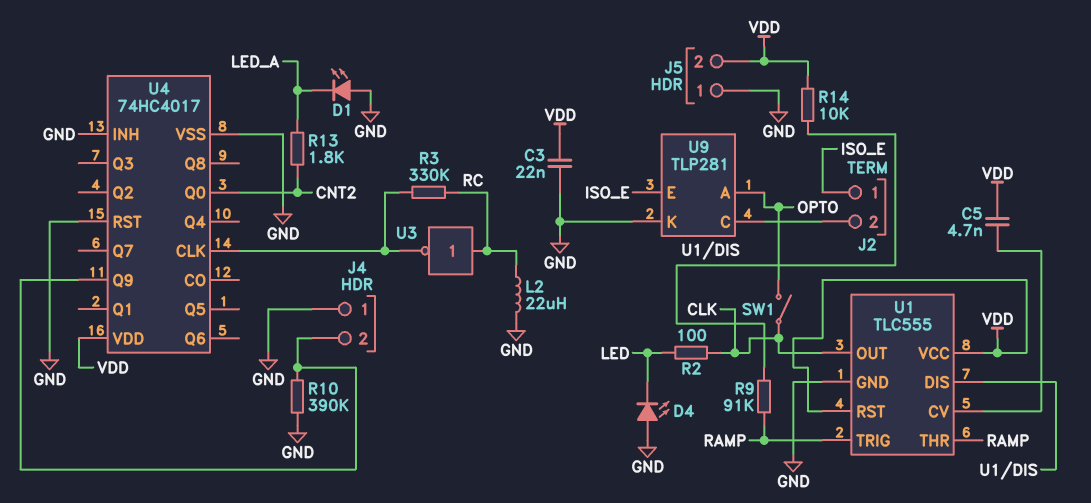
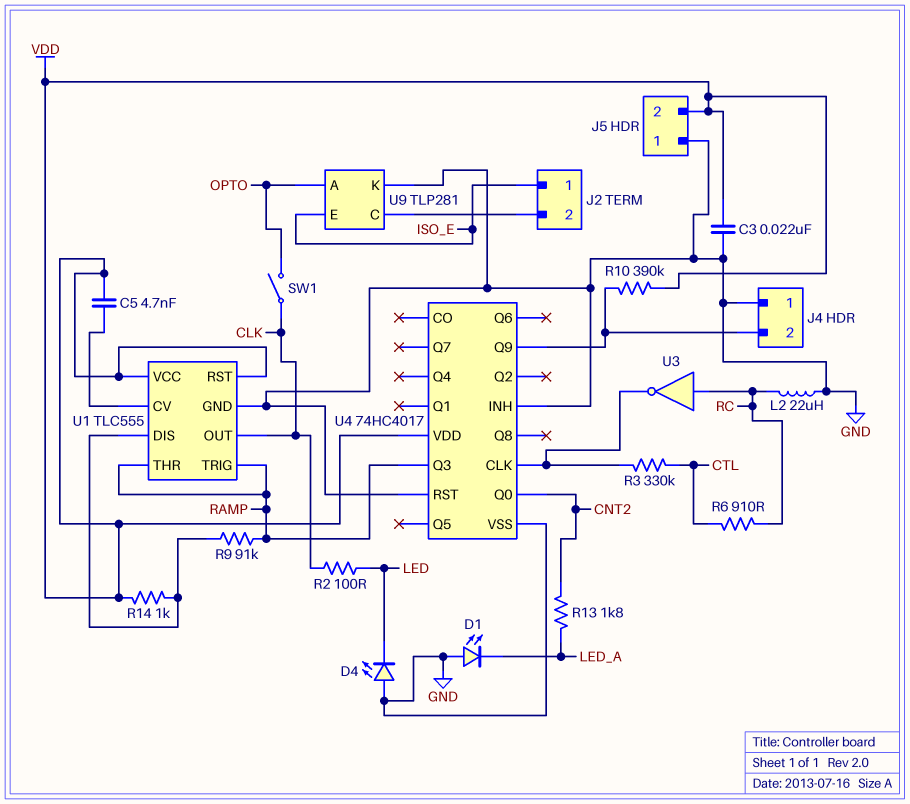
R3: 330k (RC, U4/CLK) -> 330k (CTL, U4/CLK)
R6: none -> 910 (CTL, RC)
R10: 390k (GND, J4/2) -> 390k (J4/2, VDD)
R14: 10k (U1/DIS, VDD) -> 1k (U1/DIS, VDD)
U4 pin Q3: none -> RAMP

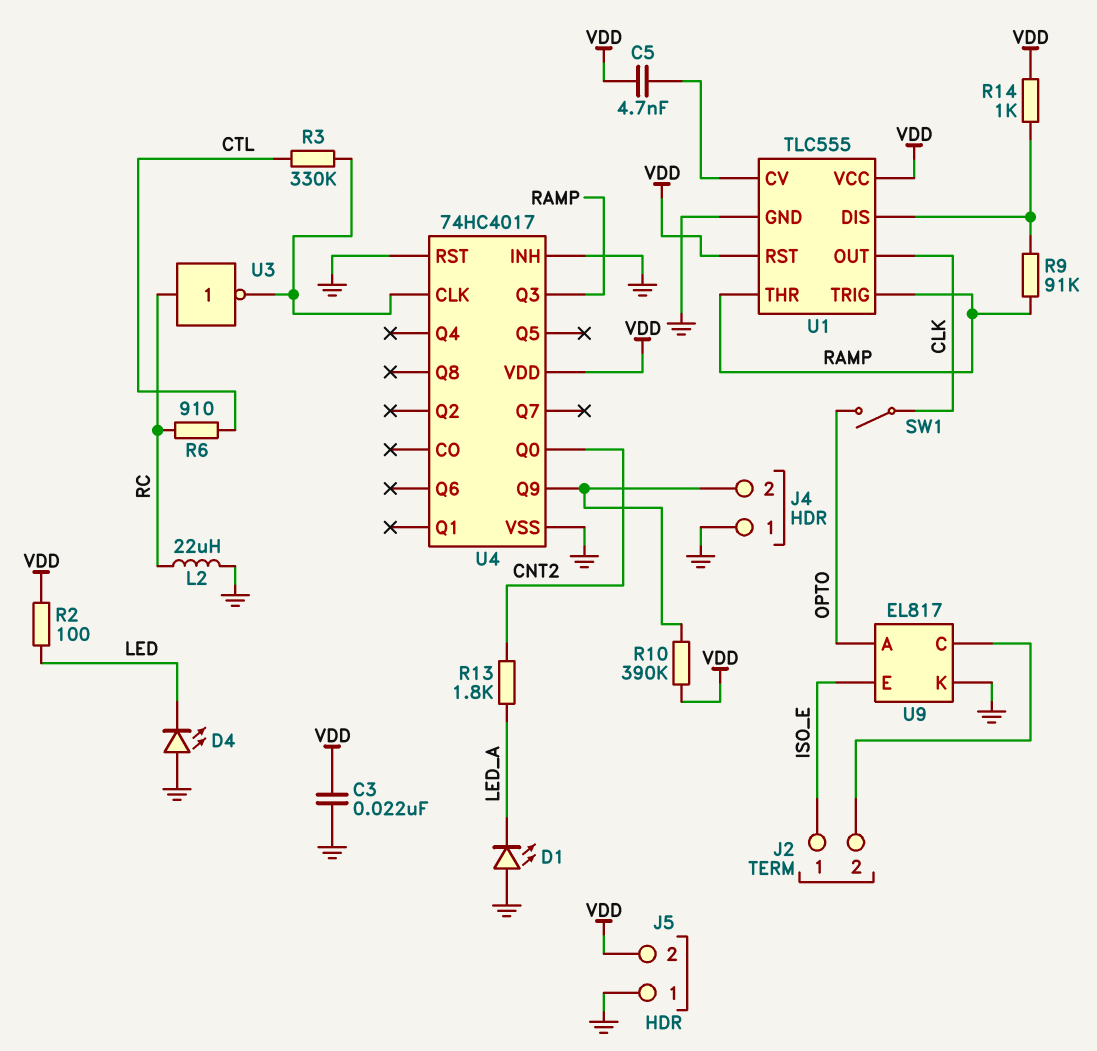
R2: 100 (CLK, LED) -> 100 (LED, VDD)
U9: TLP281 -> EL817

